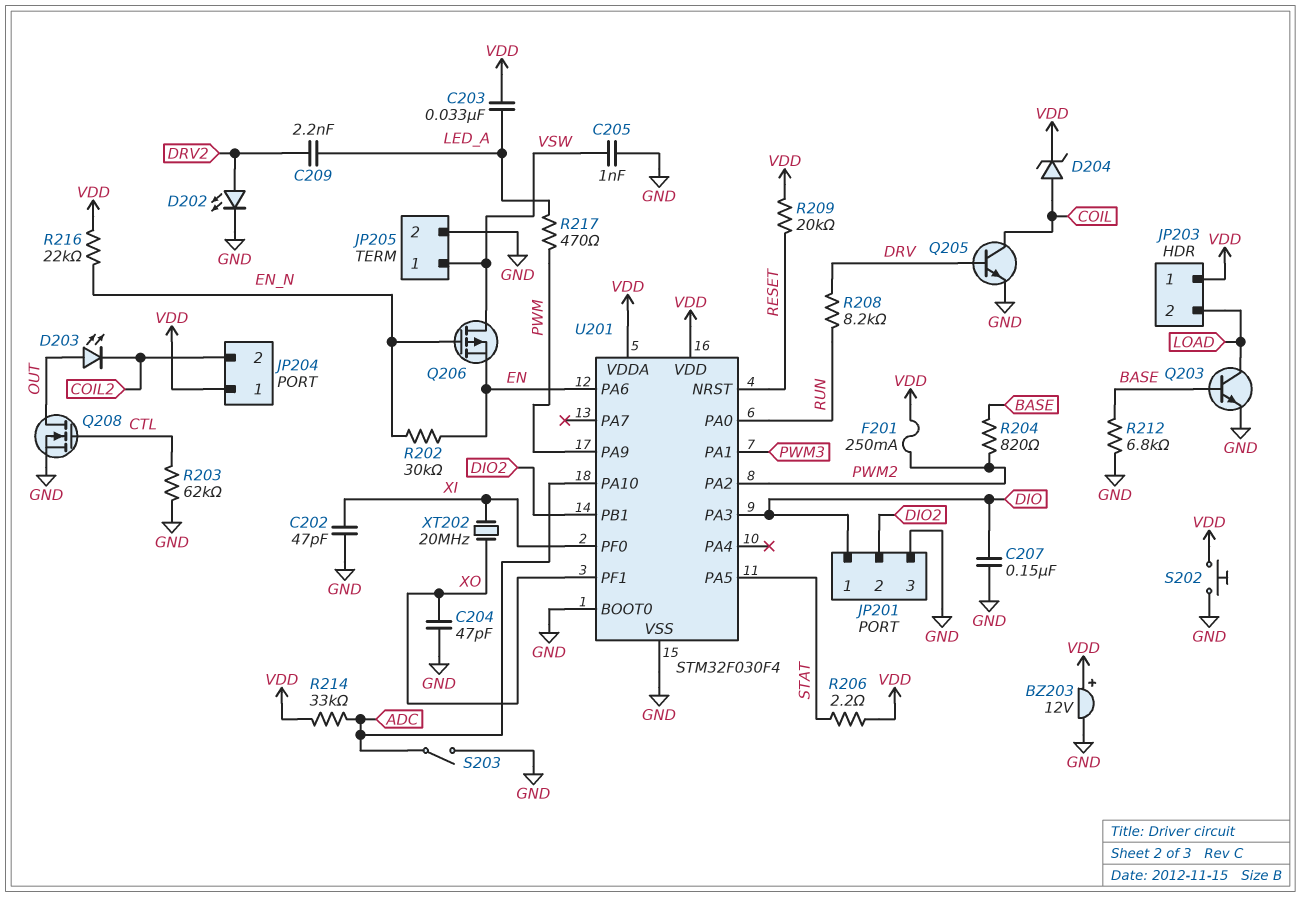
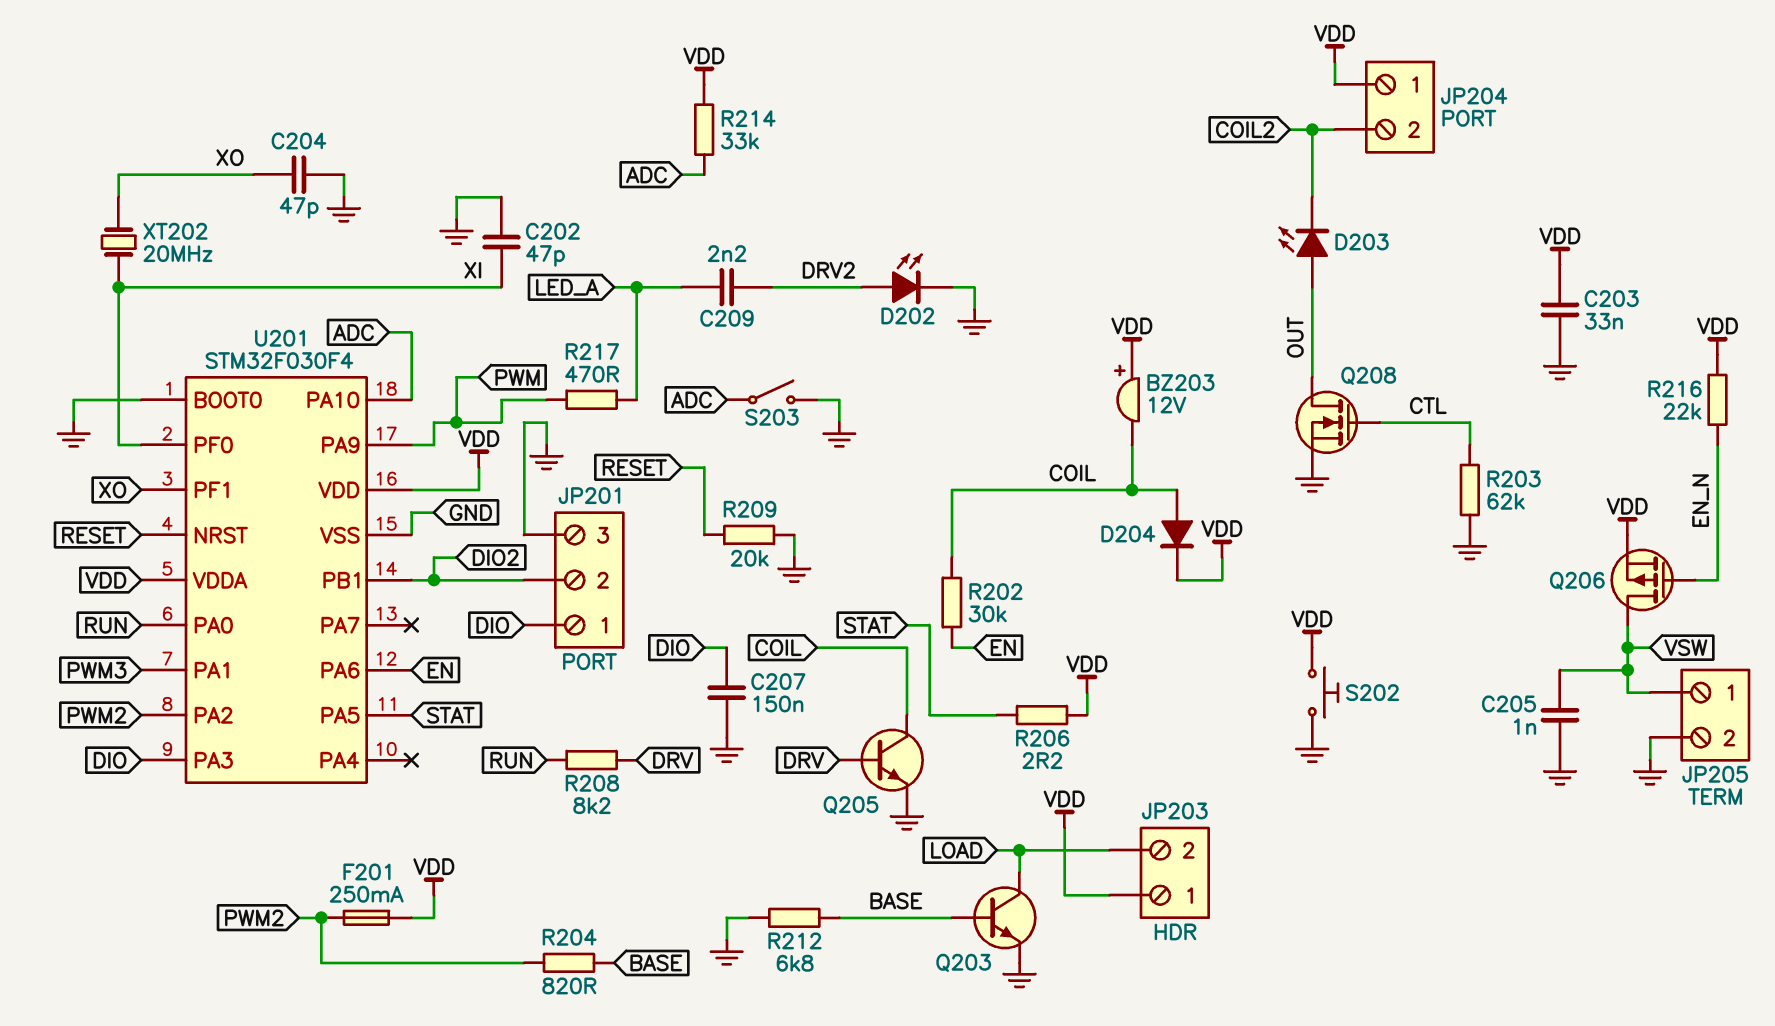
BZ203: buzzer 12V (plus VDD, minus GND) -> buzzer 12V (plus VDD, minus COIL)
C203: 33nF (LED_A, VDD) -> 33nF (GND, VDD)
D204: zener (A COIL, K VDD) -> diode (A COIL, K VDD)
Q206: PMOS (G EN_N, D VSW, S EN) -> PMOS (G EN_N, D VSW, S VDD)
R202: 30k (EN, EN_N) -> 30k (COIL, EN)
R209: 20k (RESET, VDD) -> 20k (GND, RESET)

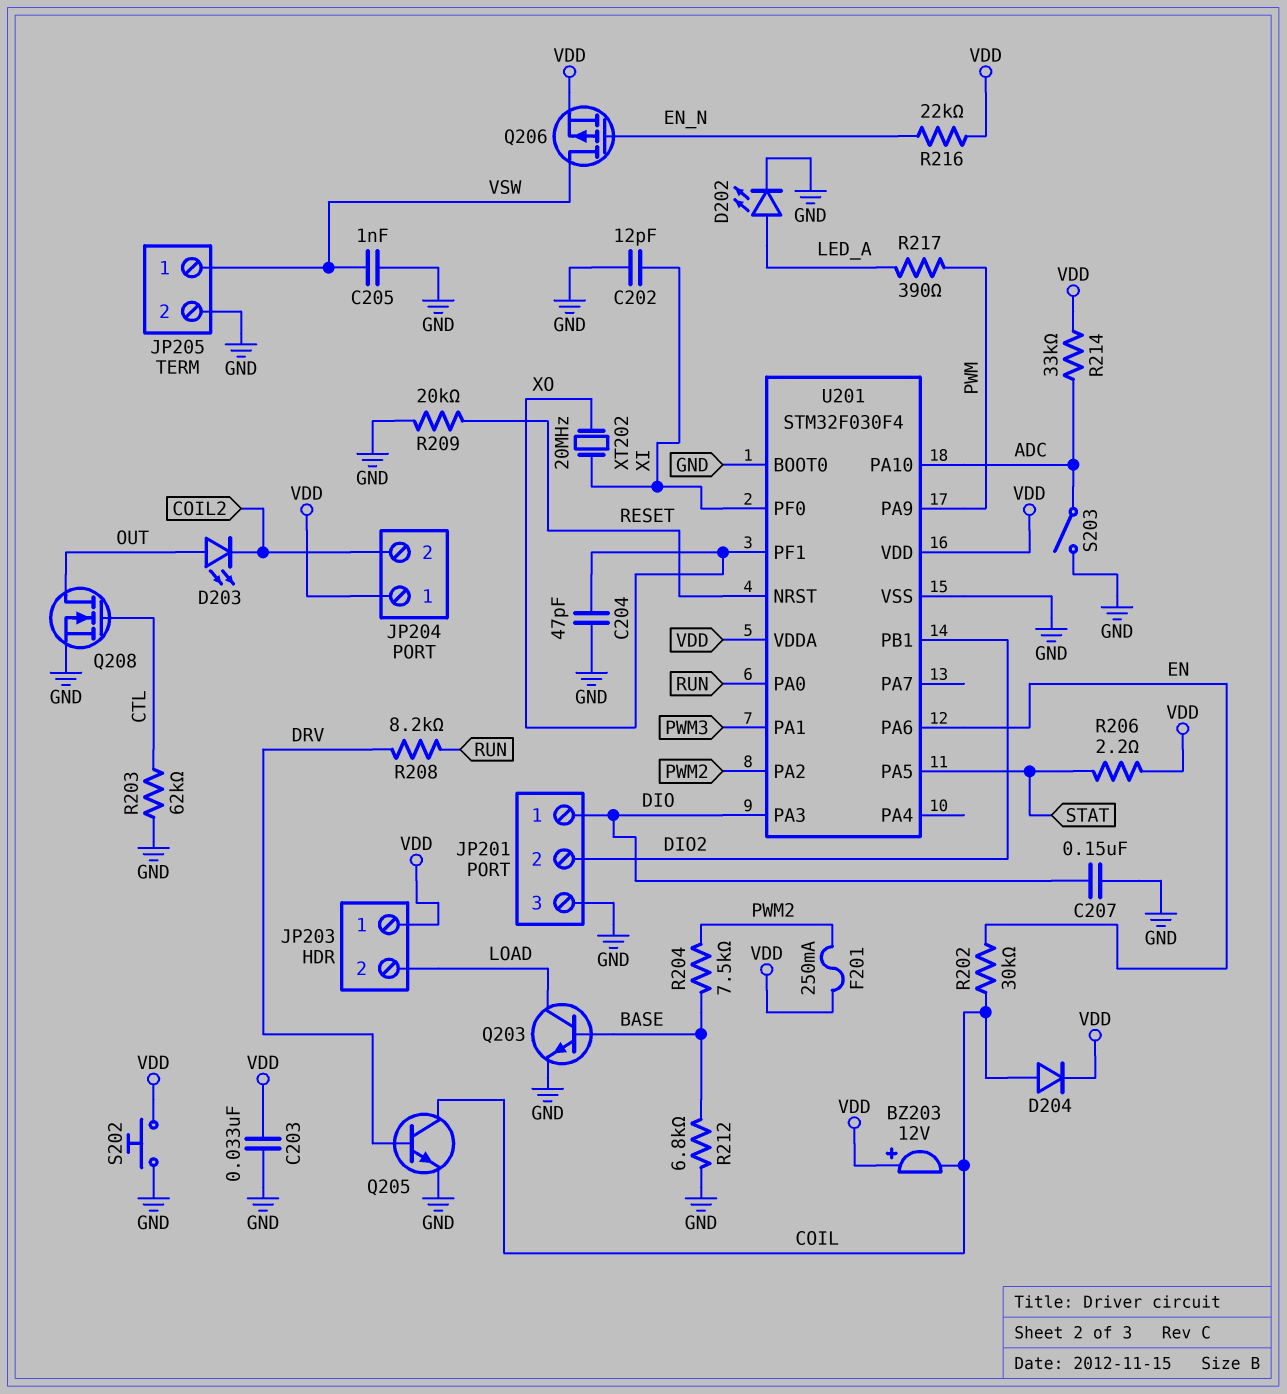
C202: 47pF (GND, XI) -> 12pF (GND, XI)
C209: 2.2nF (DRV2, LED_A) -> none
D202: LED (A DRV2, K GND) -> LED (A LED_A, K GND)
R204: 820 (BASE, PWM2) -> 7.5k (BASE, PWM2)
R217: 470 (LED_A, PWM) -> 390 (LED_A, PWM)

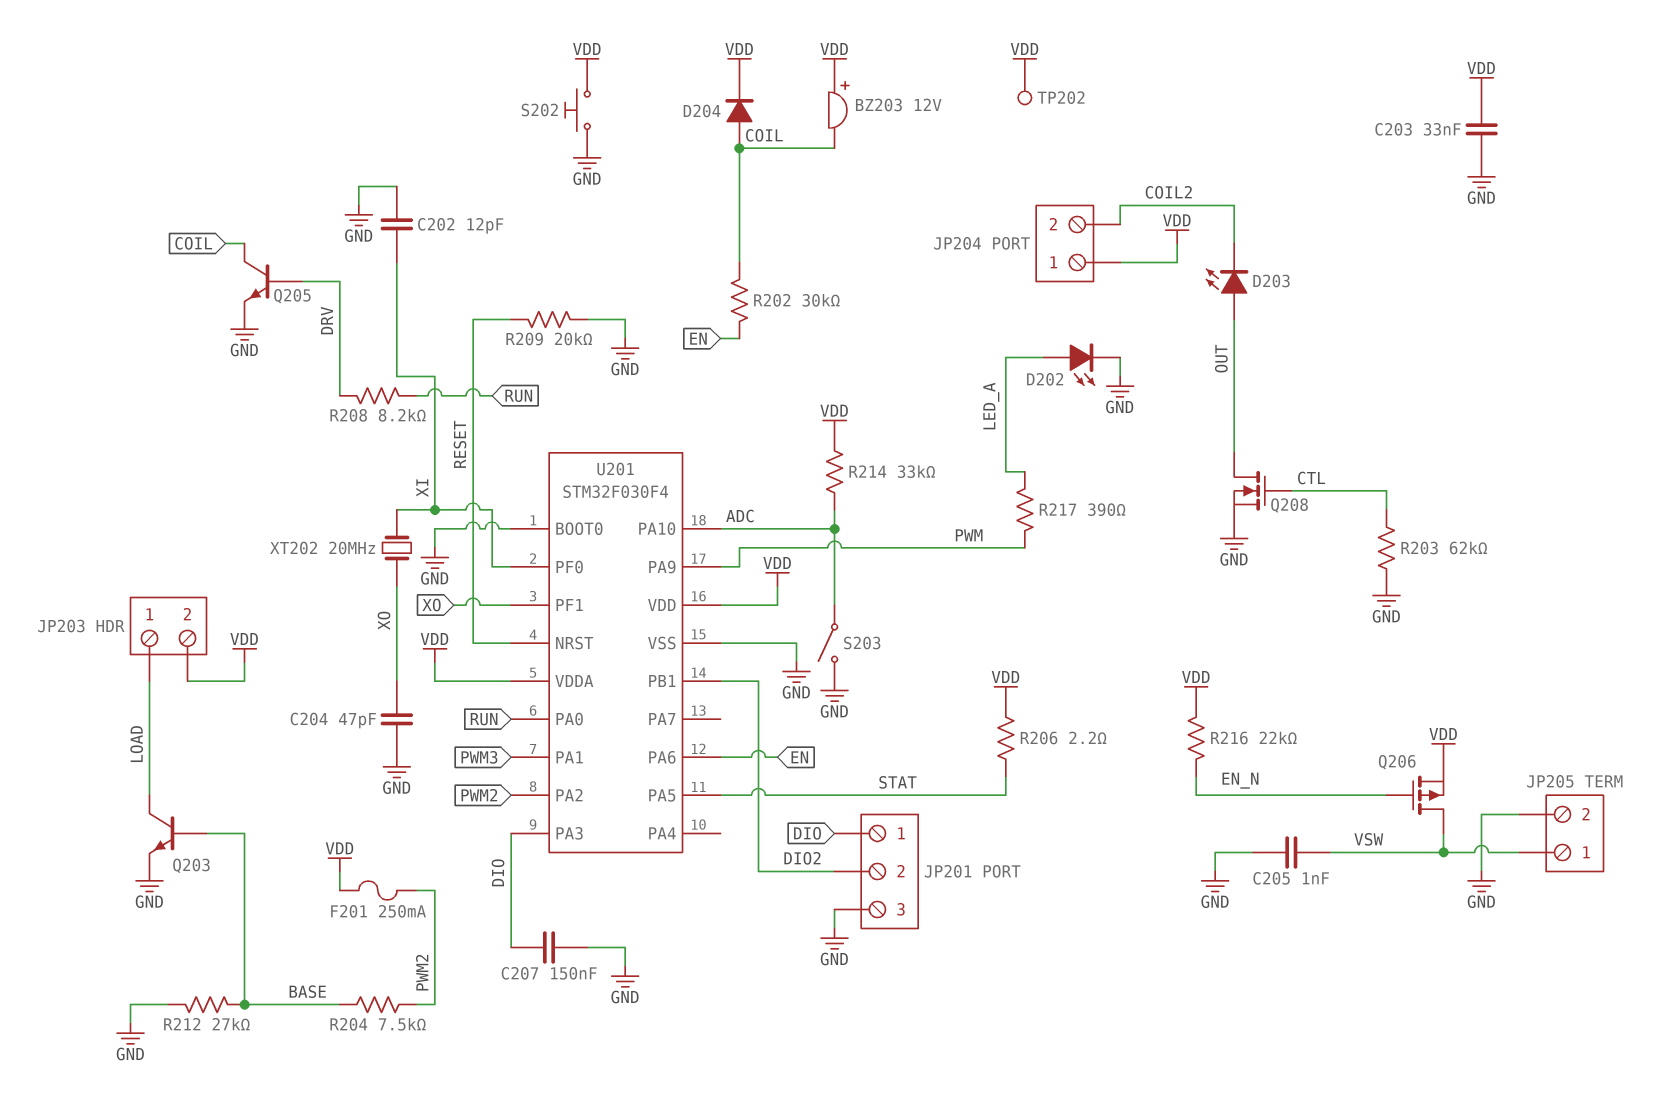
JP203 pin 1: VDD -> LOAD
JP203 pin 2: LOAD -> VDD
R212: 6.8k (BASE, GND) -> 27k (BASE, GND)
TP202: none -> test point (VDD)

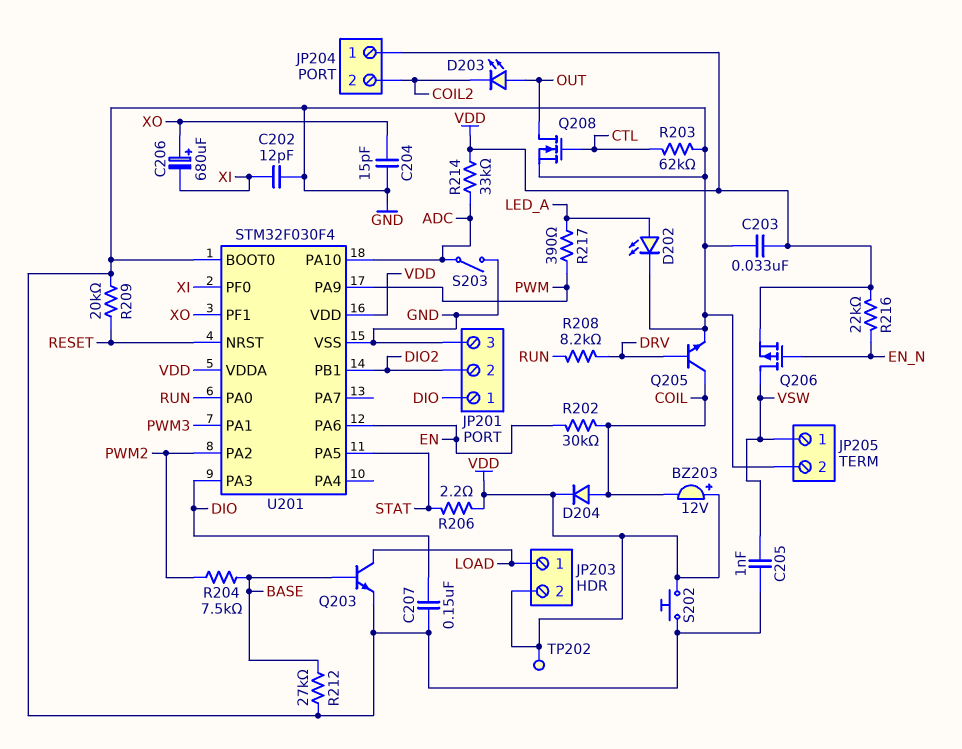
C204: 47pF (GND, XO) -> 15pF (GND, XO)
C206: none -> 680uF (plus XO, minus XI)
F201: 250mA (PWM2, VDD) -> none
XT202: 20MHz (XI, XO) -> none

